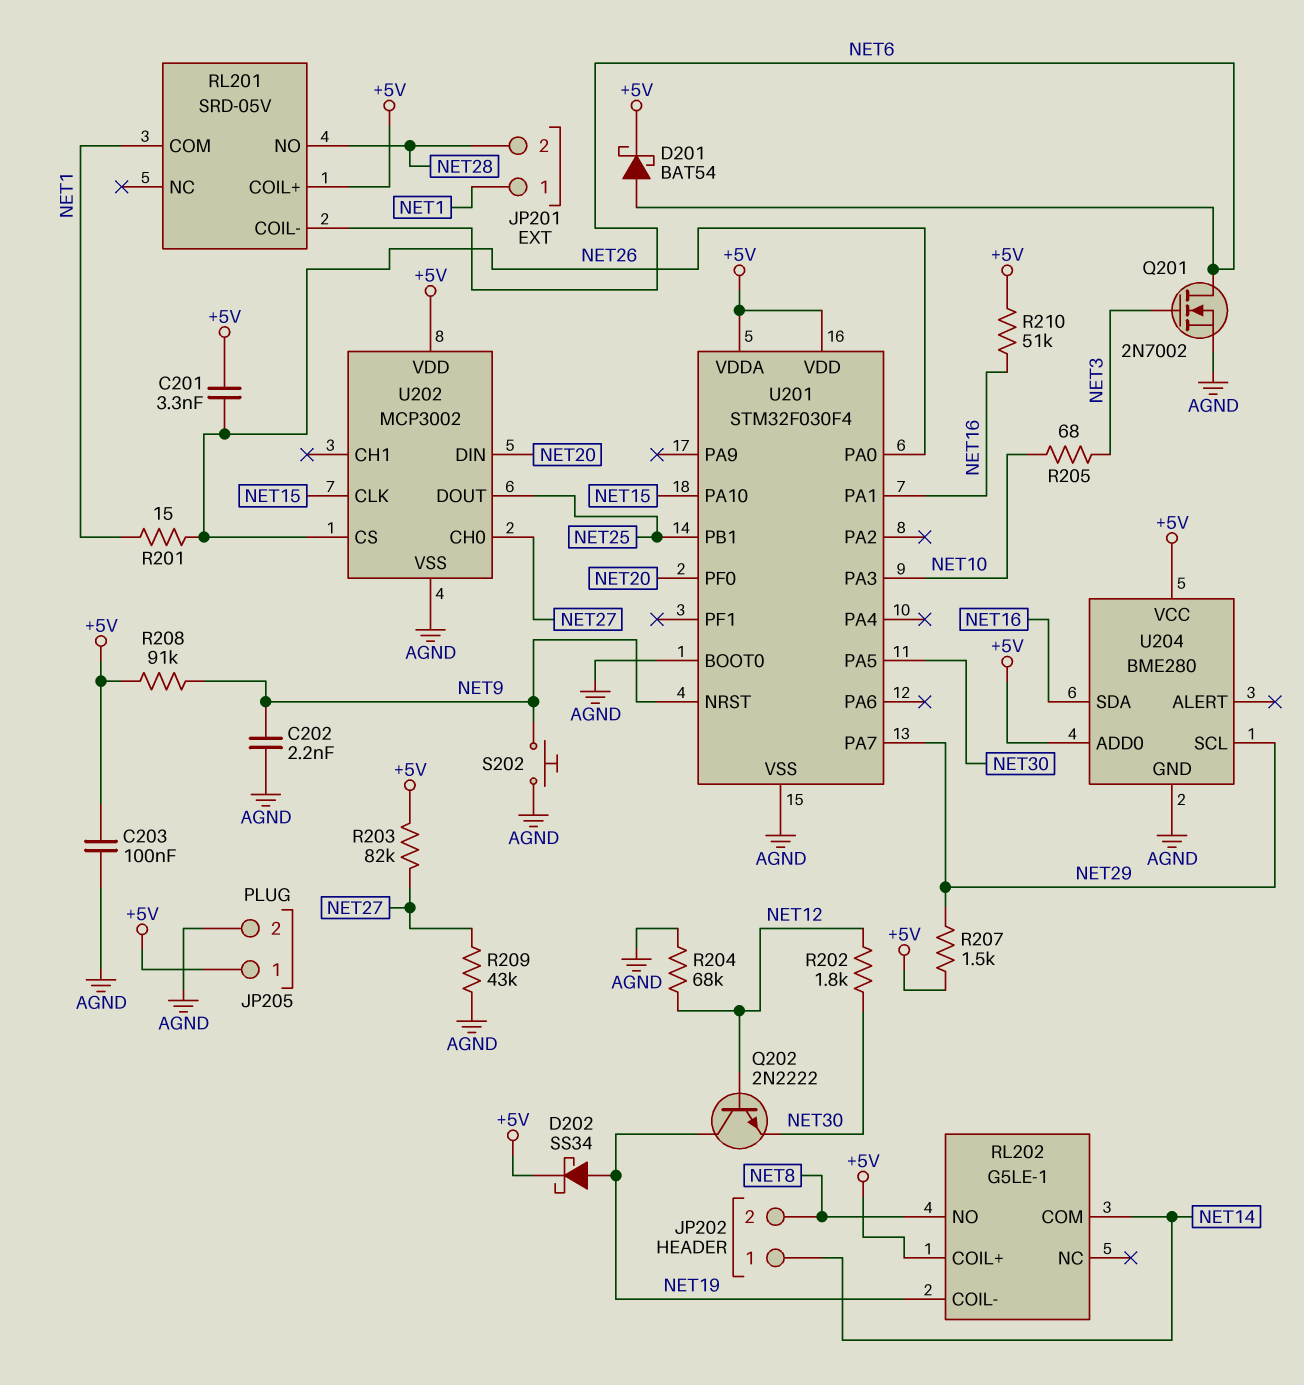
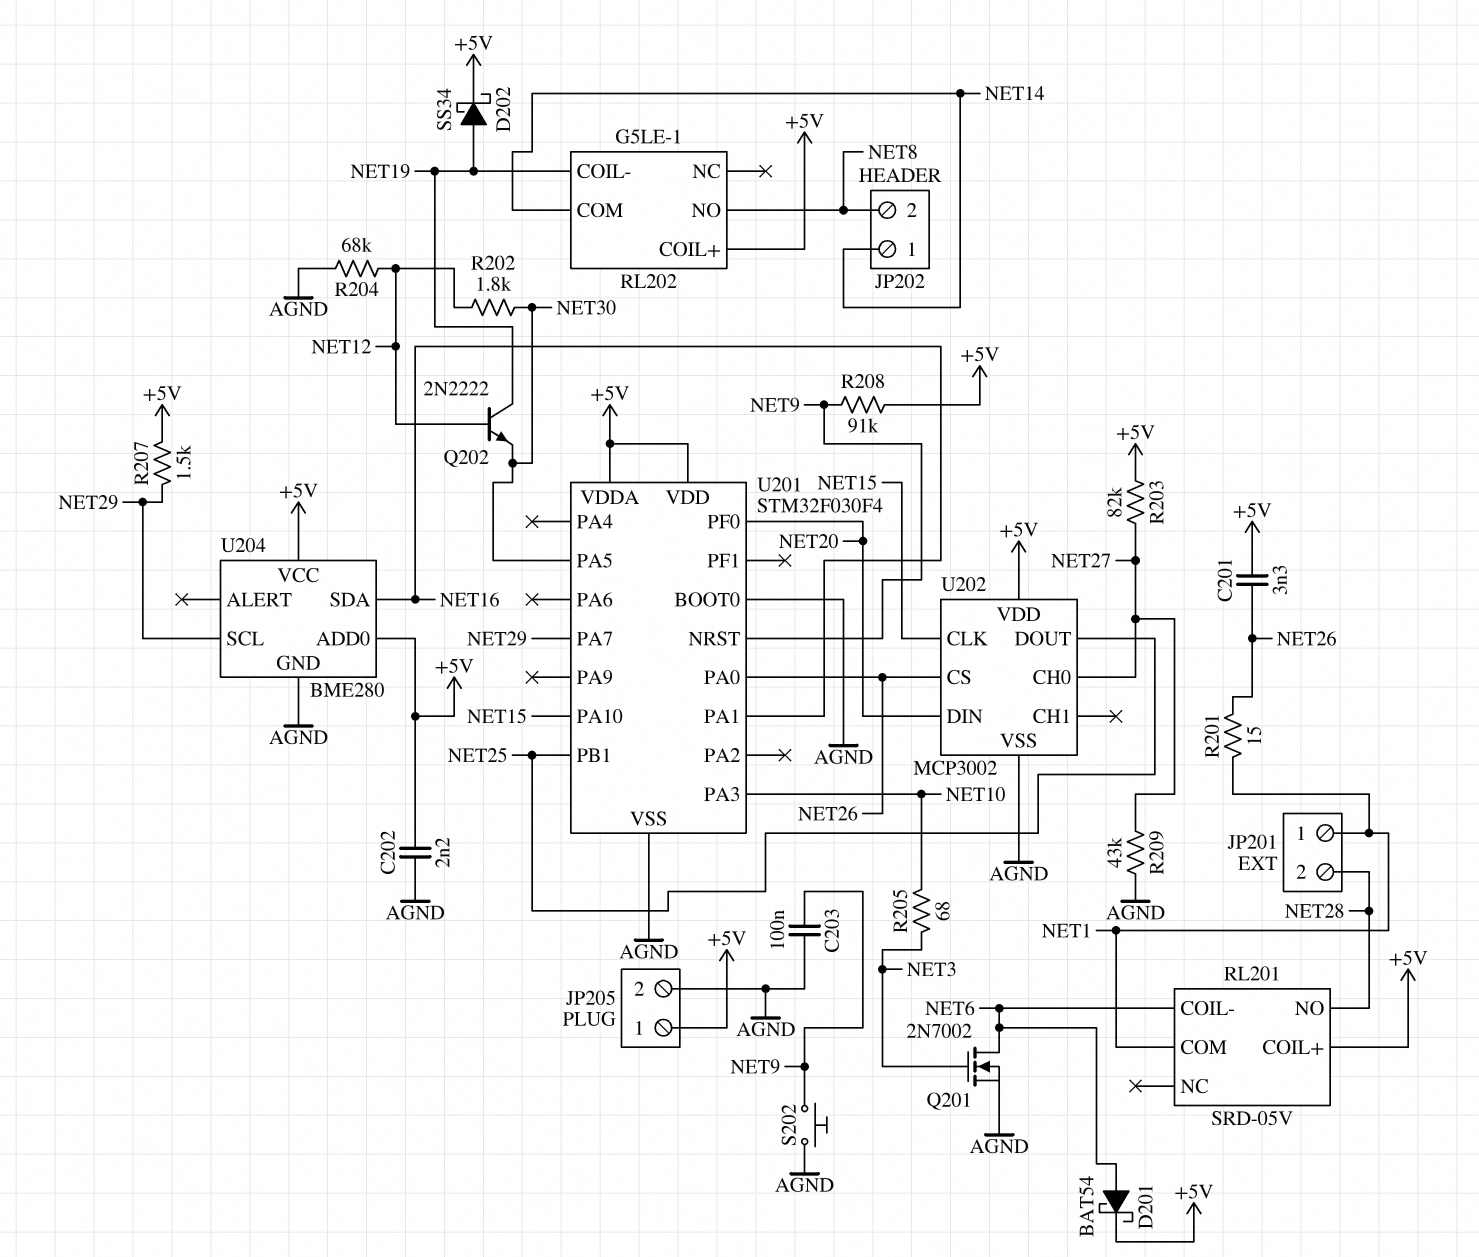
C202: 2.2nF (AGND, NET9) -> 2.2nF (+5V, AGND)
C203: 100nF (+5V, AGND) -> 100nF (AGND, NET9)
R210: 51k (+5V, NET16) -> none

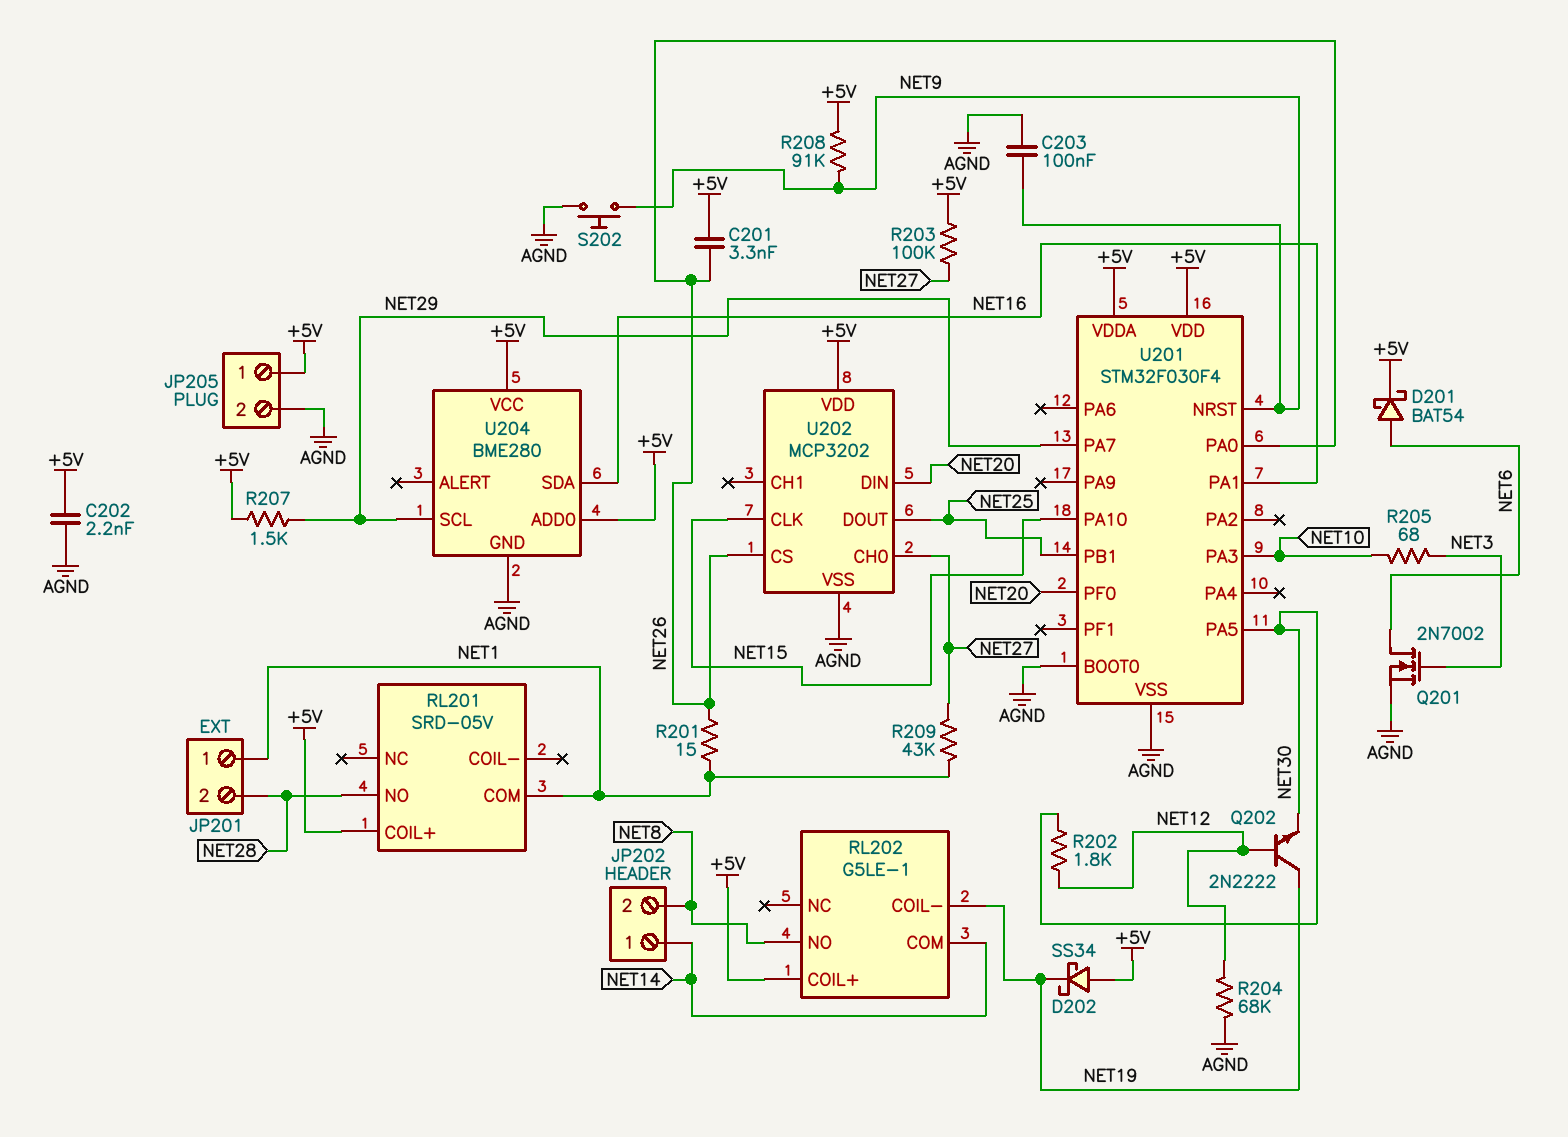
D202: schottky SS34 (A NET19, K +5V) -> schottky SS34 (A +5V, K NET19)
R203: 82k (+5V, NET27) -> 100k (+5V, NET27)
R209: 43k (AGND, NET27) -> 43k (NET1, NET27)
RL201 pin COIL-: NET6 -> none
U202: MCP3002 -> MCP3202

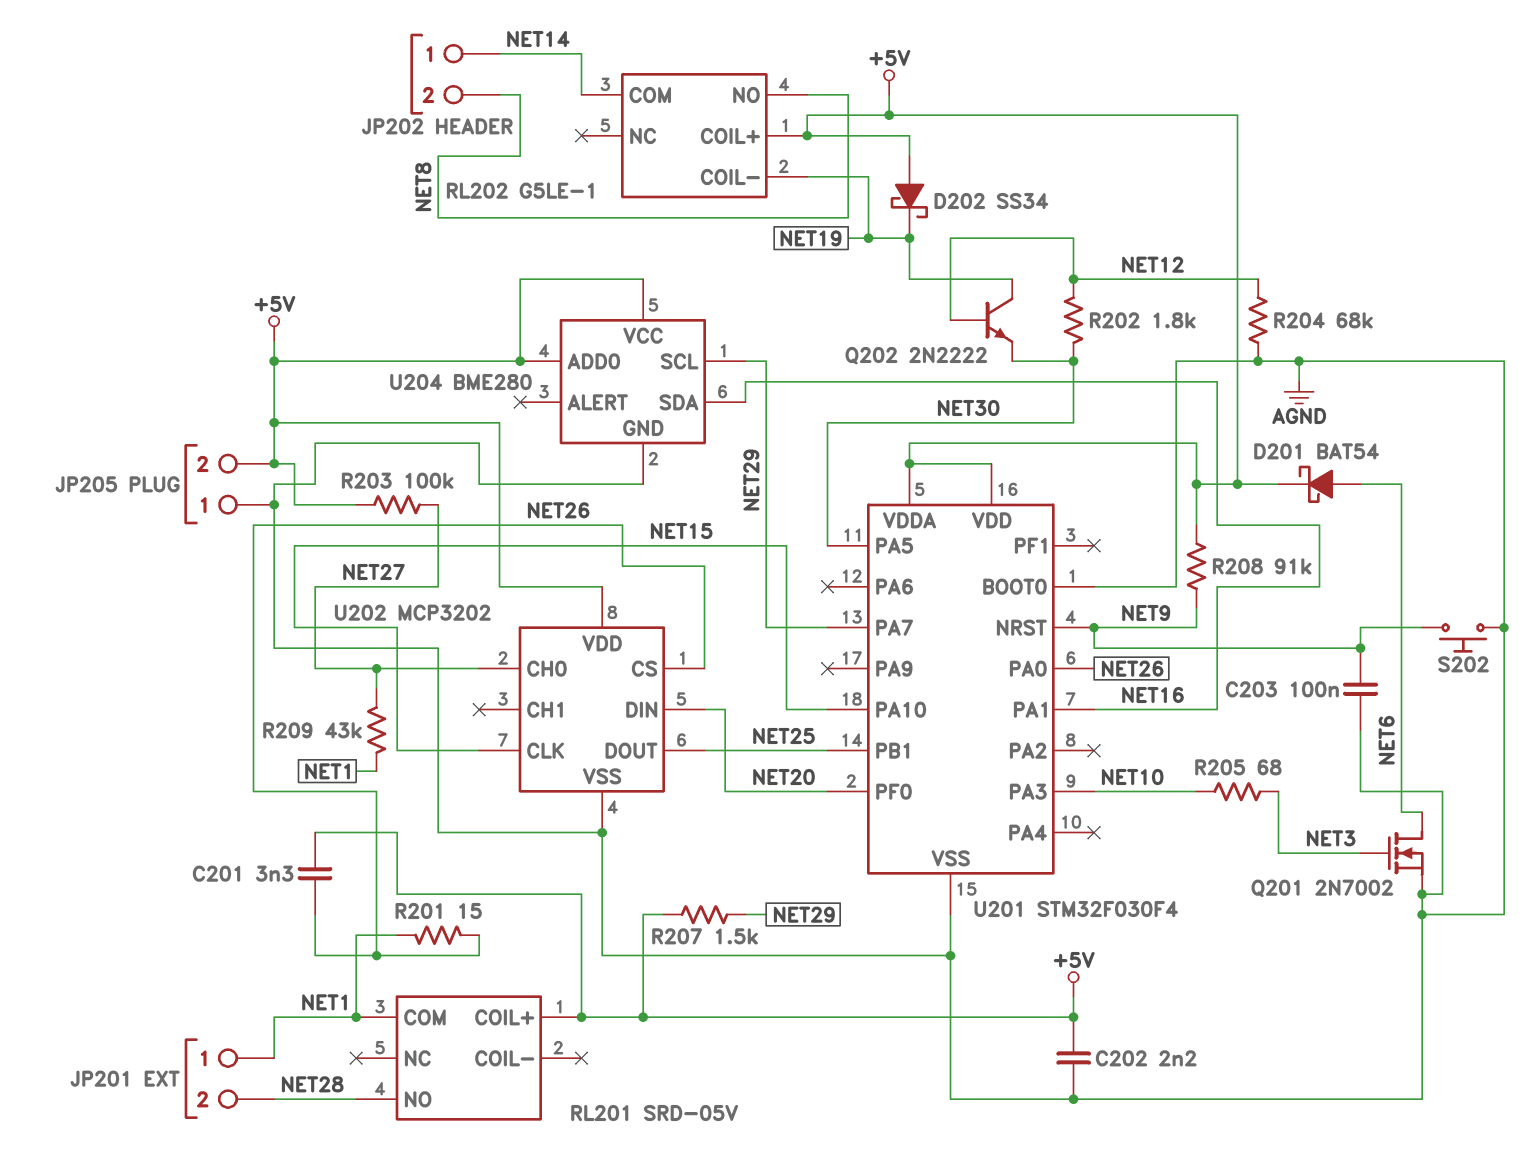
JP205 pin 1: +5V -> AGND
JP205 pin 2: AGND -> +5V

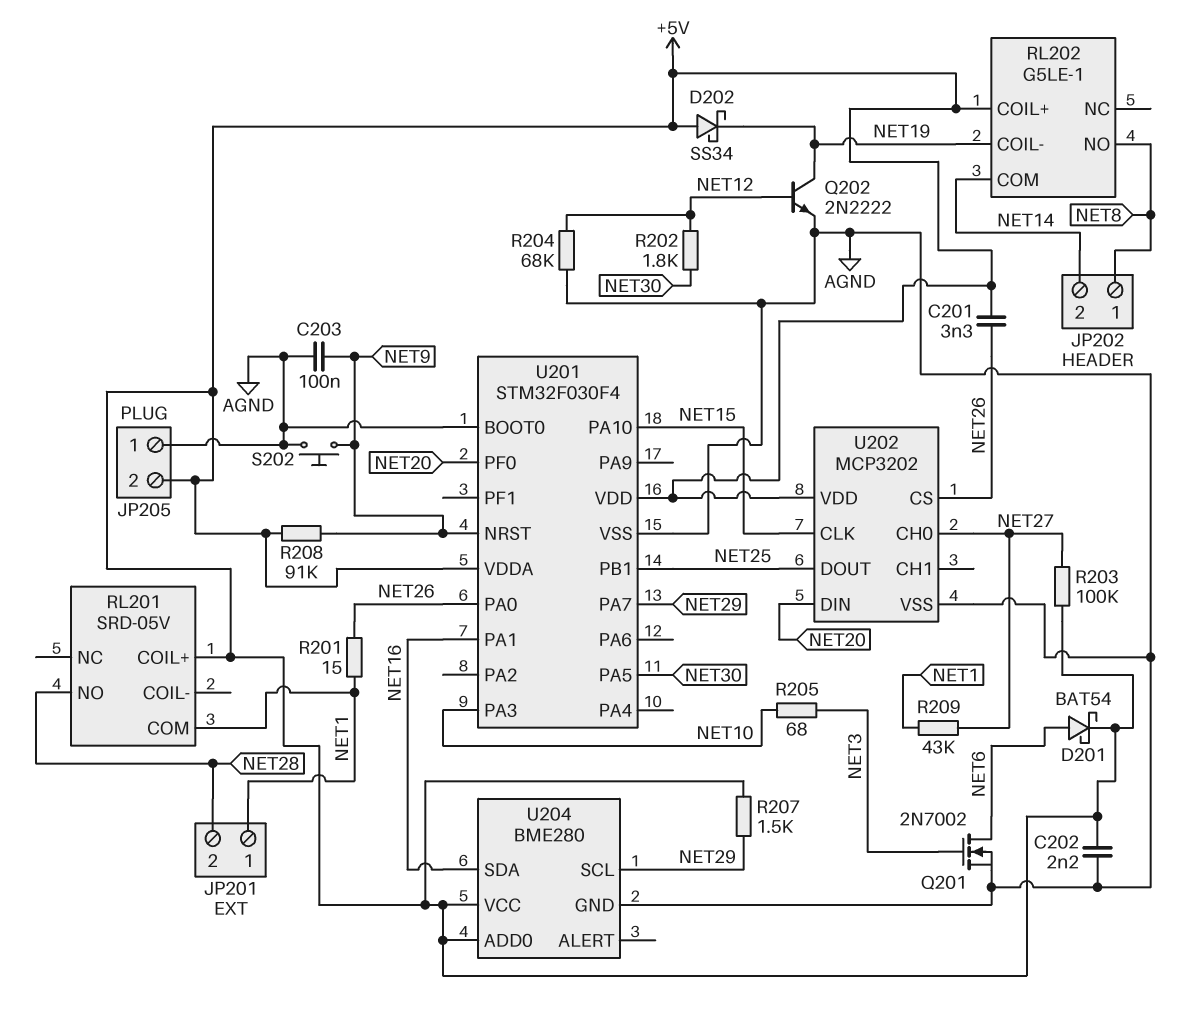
JP202 pin 1: NET14 -> NET8
JP202 pin 2: NET8 -> NET14
Q202: NPN 2N2222 (B NET12, C NET19, E NET30) -> NPN 2N2222 (B NET12, C NET19, E AGND)

